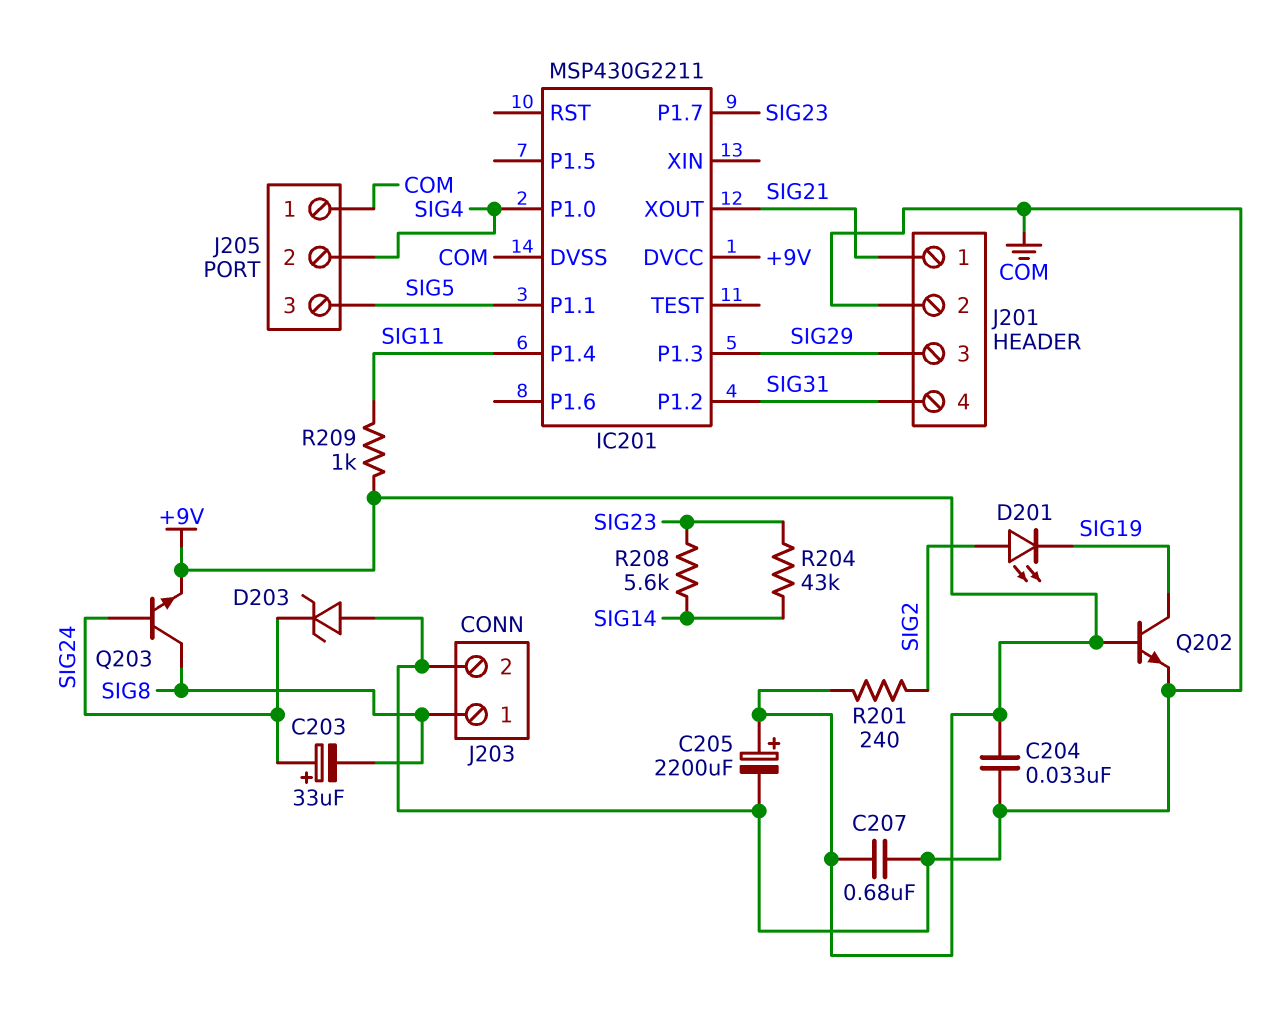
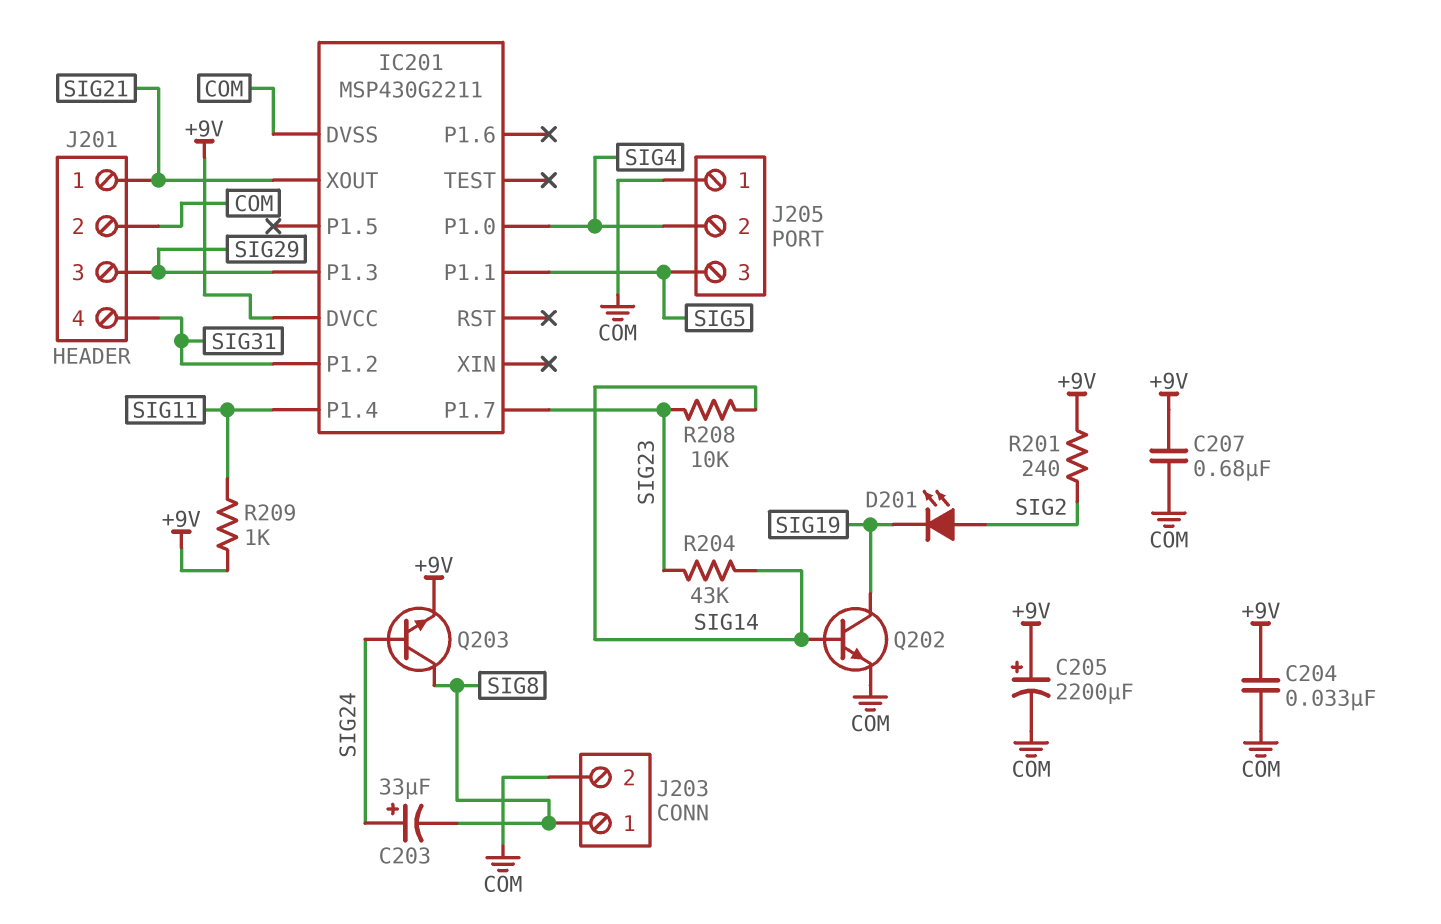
D203: zener (A COM, K SIG24) -> none
Q202: NPN (B +9V, C SIG19, E COM) -> NPN (B SIG14, C SIG19, E COM)
R208: 5.6k (SIG14, SIG23) -> 10k (SIG14, SIG23)

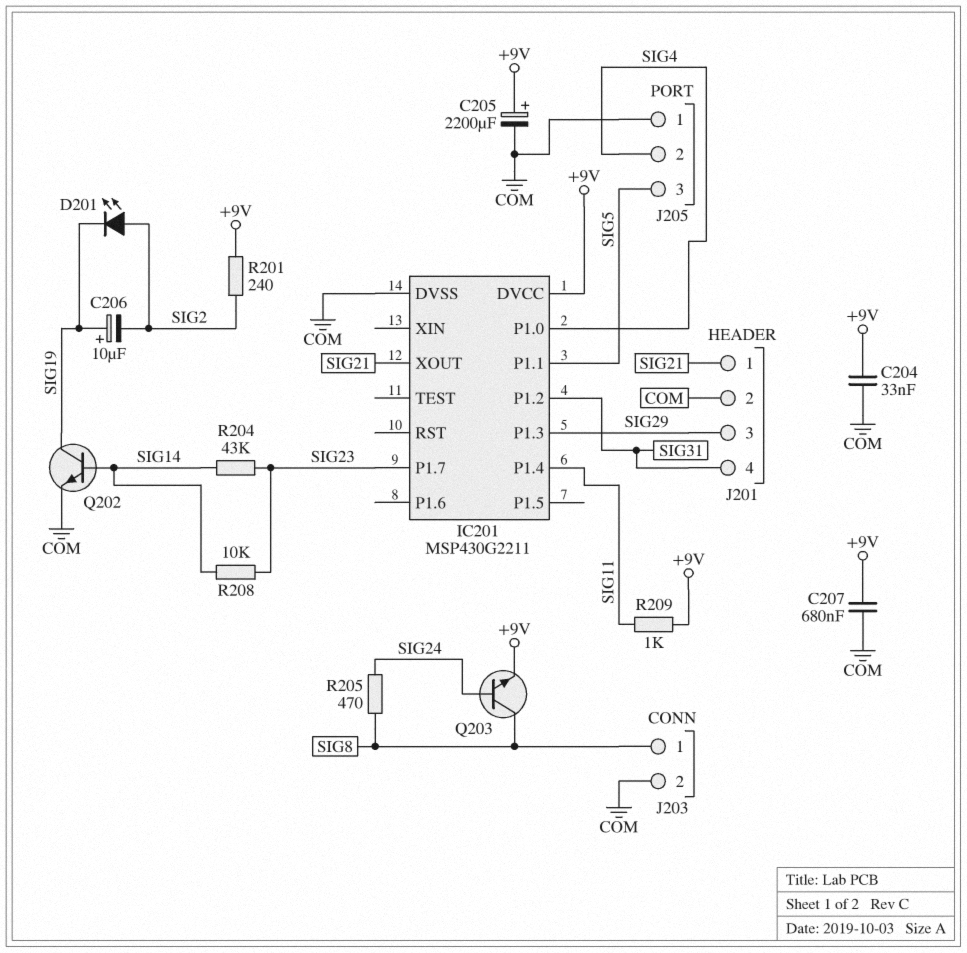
C203: 33uF (plus SIG24, minus SIG8) -> none
C206: none -> 10uF (plus SIG19, minus SIG2)
R205: none -> 470 (SIG8, SIG24)

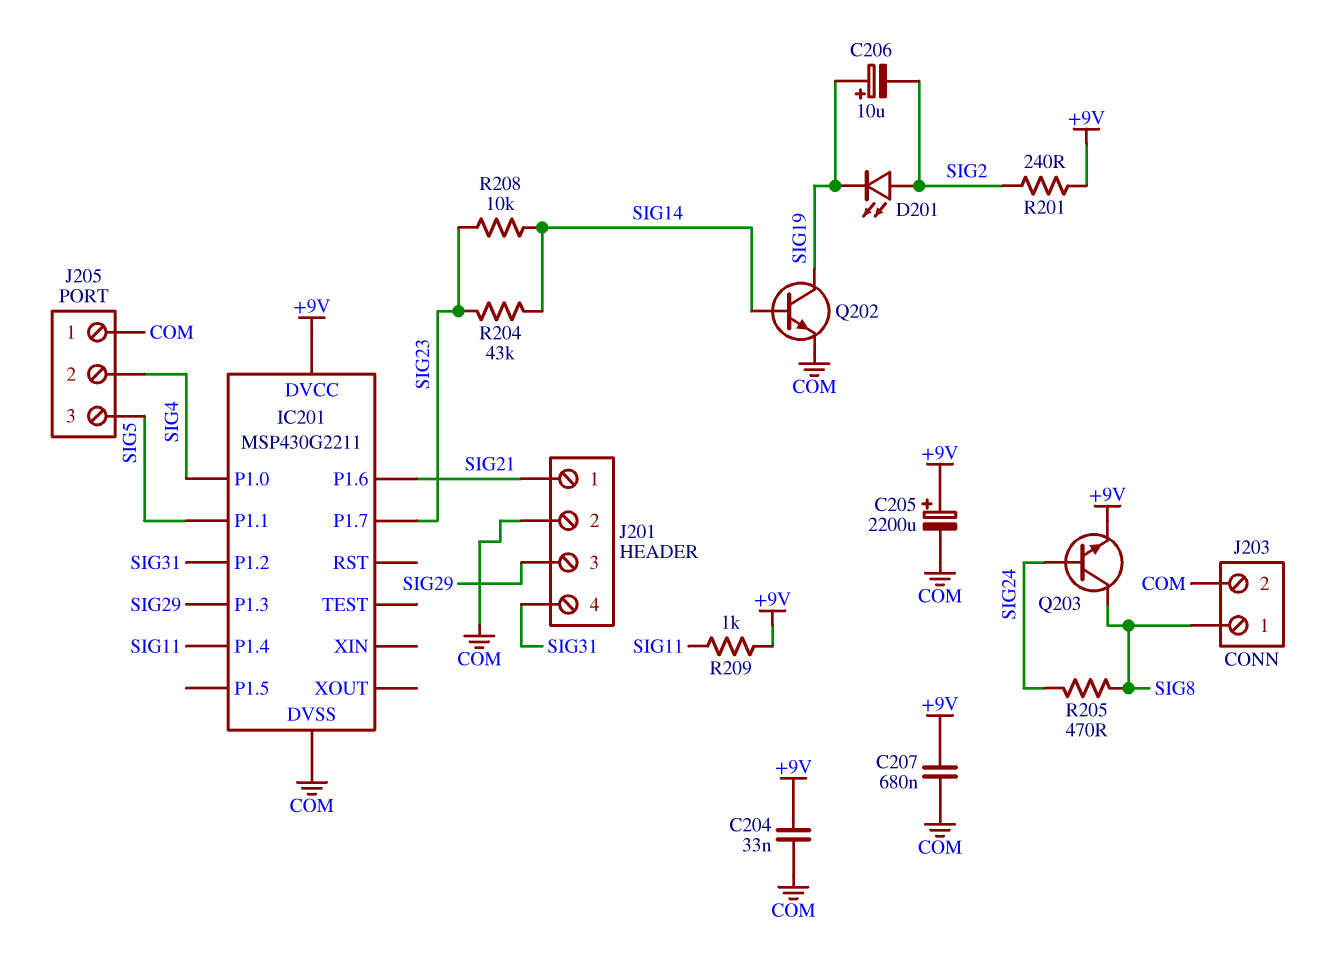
IC201 pin P1.6: none -> SIG21
IC201 pin XOUT: SIG21 -> none

